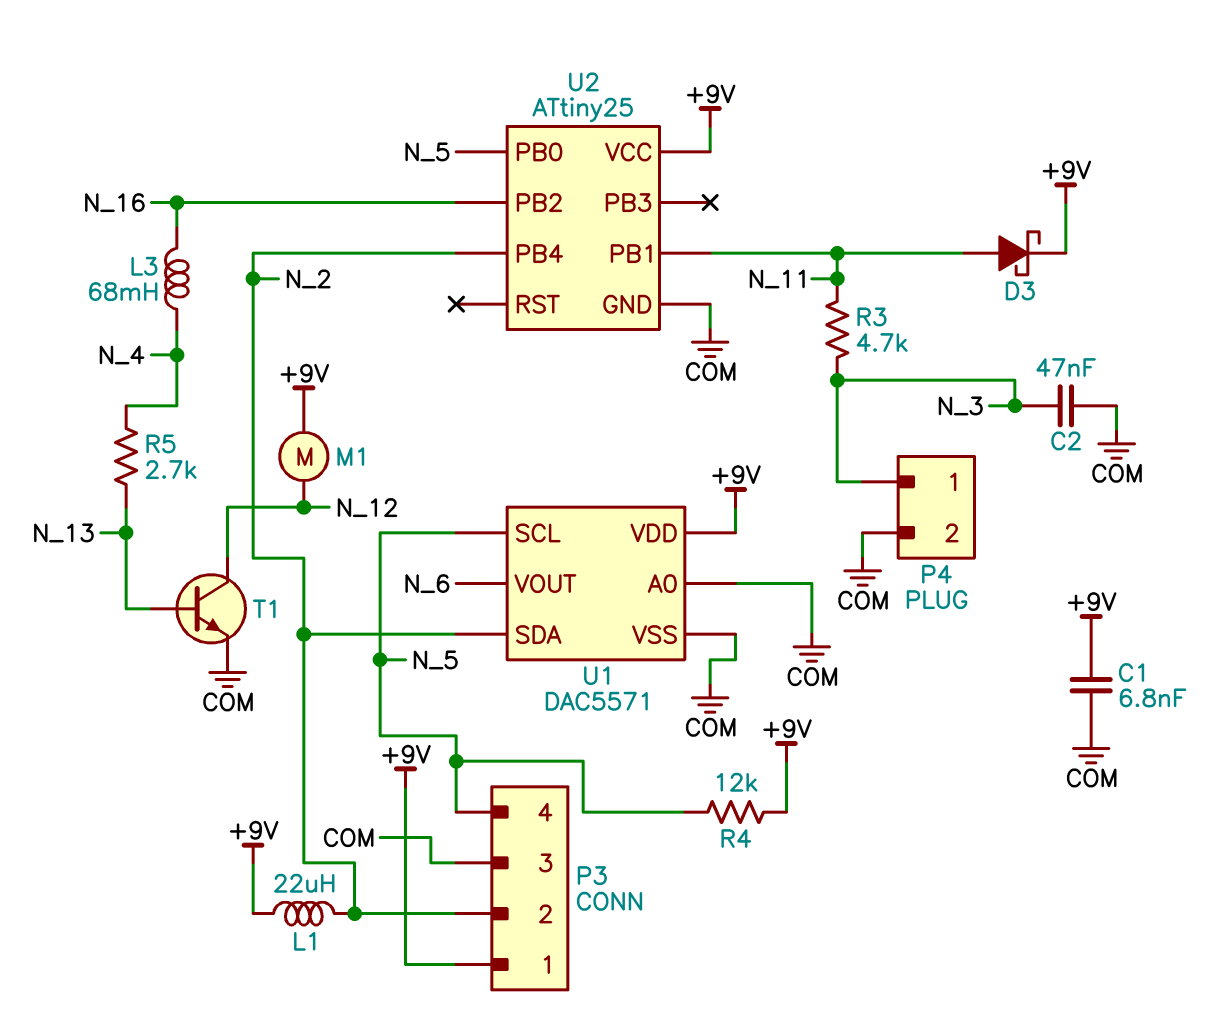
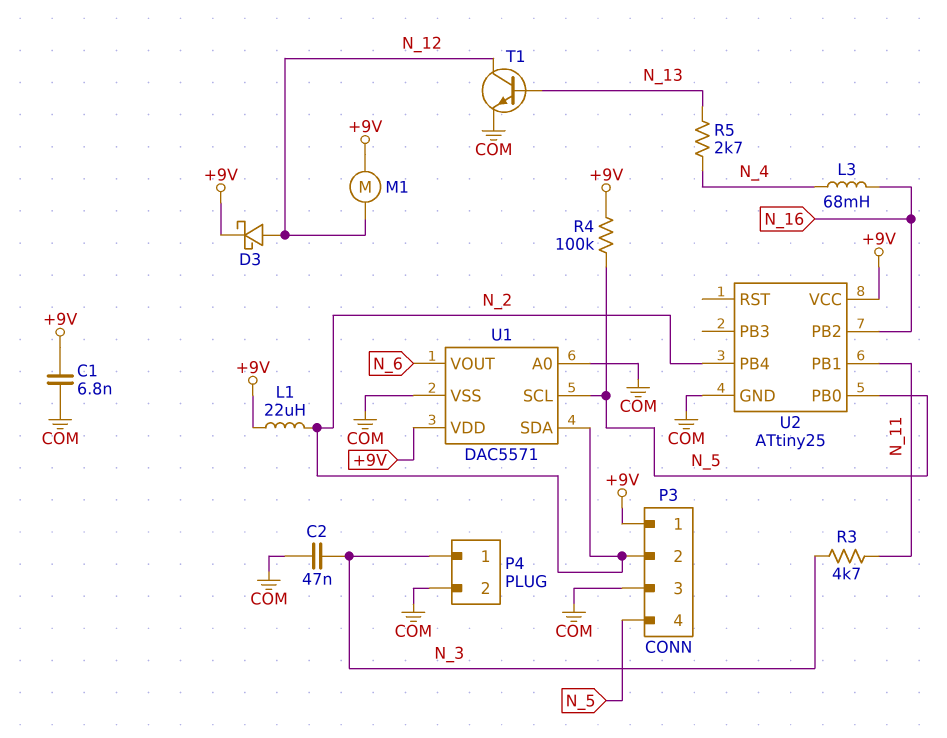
D3: schottky (A N_11, K +9V) -> schottky (A N_12, K +9V)
R4: 12k (+9V, N_5) -> 100k (+9V, N_5)

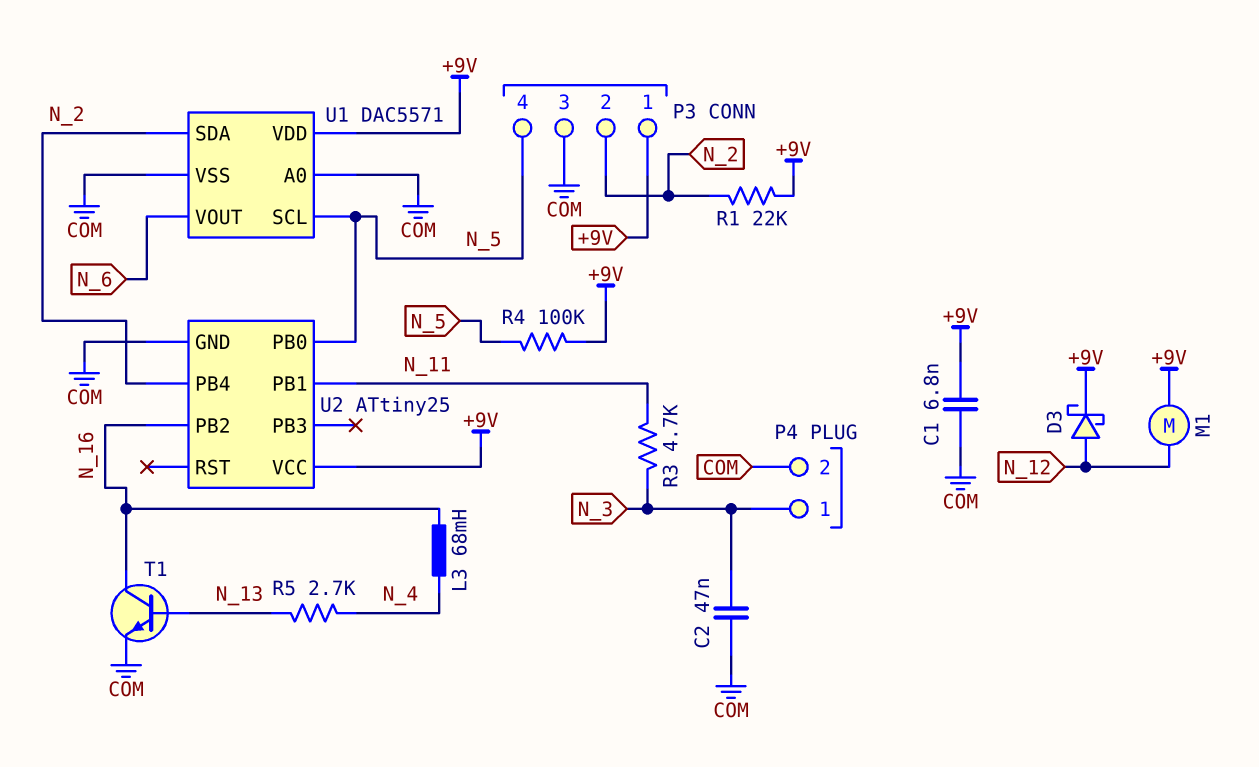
L1: 22uH (+9V, N_2) -> none
R1: none -> 22k (+9V, N_2)
T1: NPN (B N_13, C N_12, E COM) -> NPN (B N_13, C N_16, E COM)

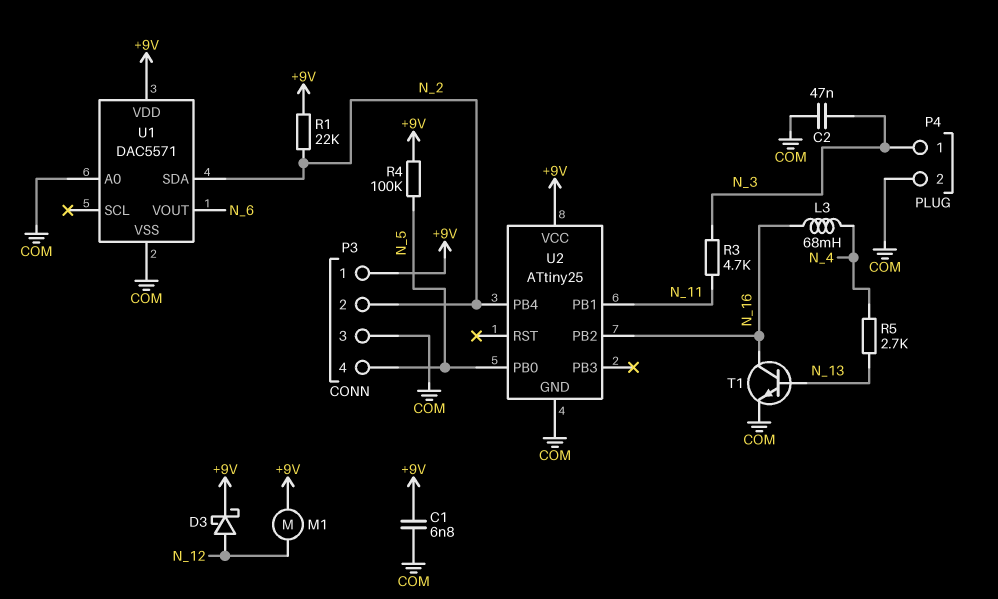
U1 pin SCL: N_5 -> none

